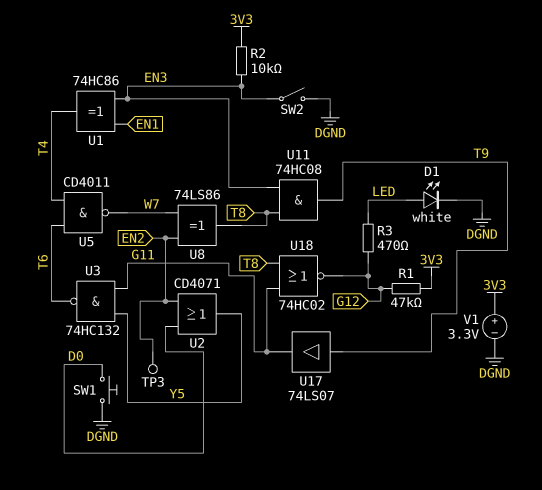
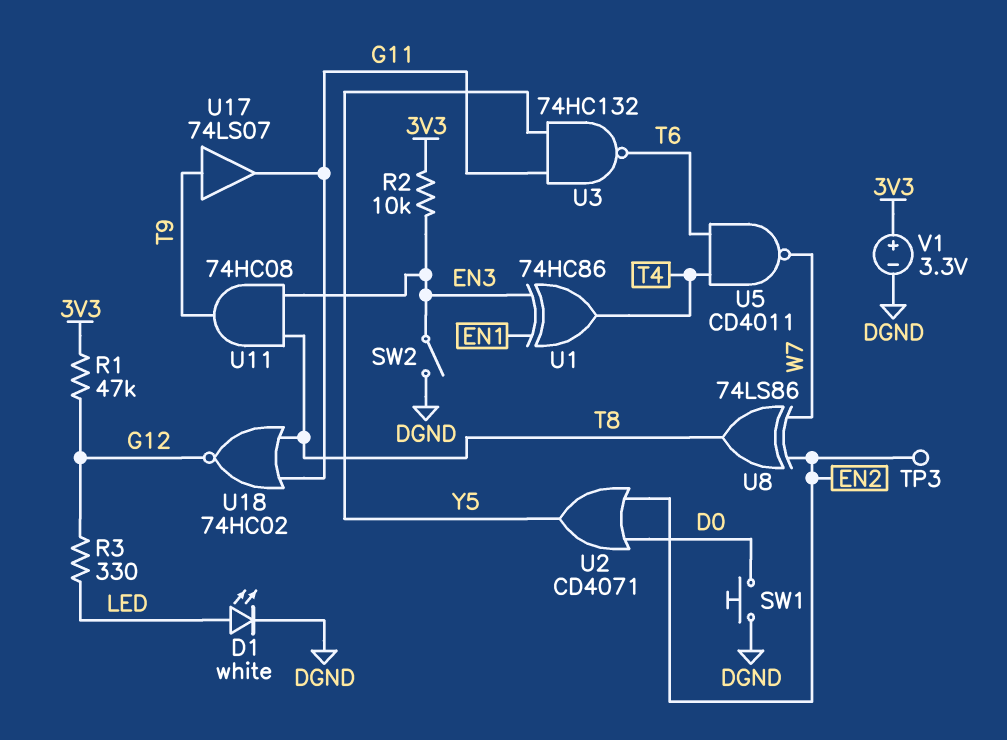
R3: 470 (G12, LED) -> 330 (G12, LED)

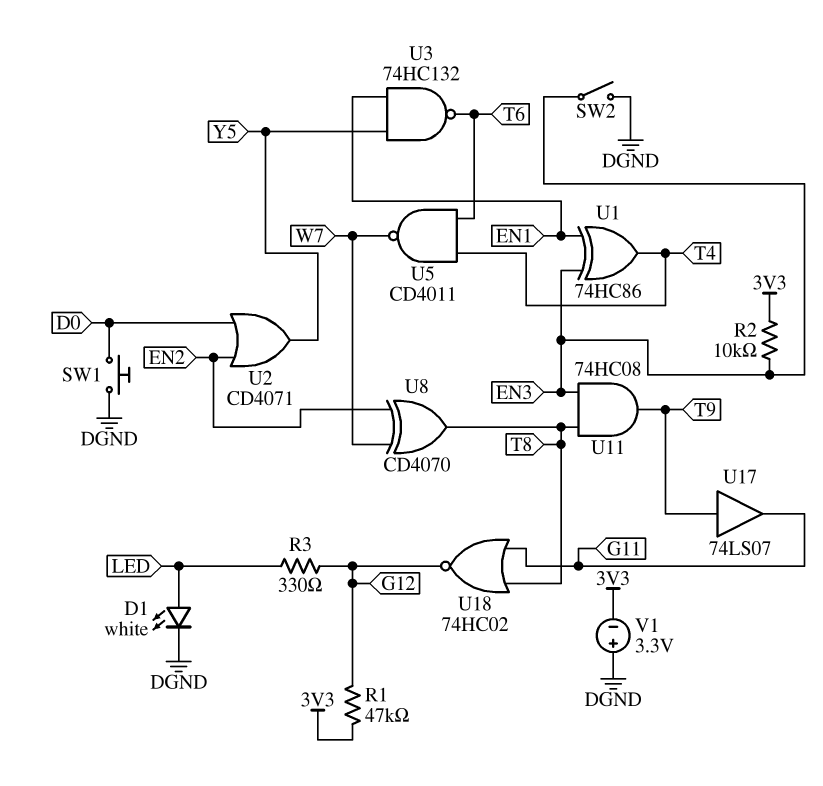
TP3: test point (EN2) -> none
U3: NAND 74HC132 (in G11, in Y5, out T6) -> NAND 74HC132 (in EN1, in Y5, out T6)
U8: XOR 74LS86 (in EN2, in W7, out T8) -> XOR CD4070 (in EN2, in W7, out T8)
V1: 3.3V (plus 3V3, minus DGND) -> 3.3V (plus DGND, minus 3V3)

